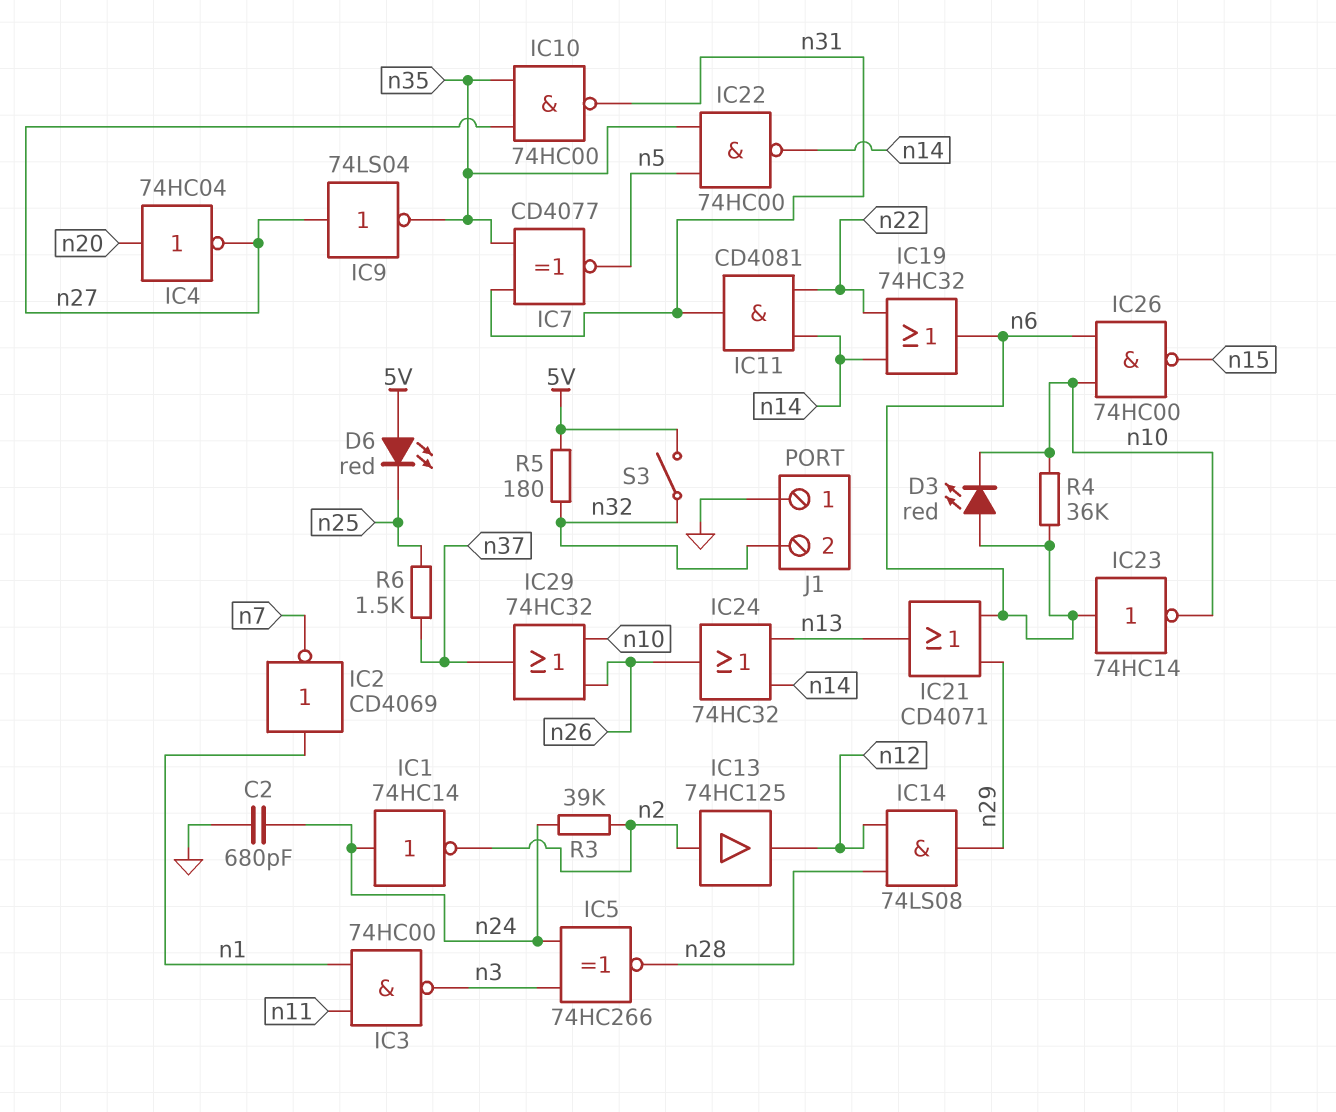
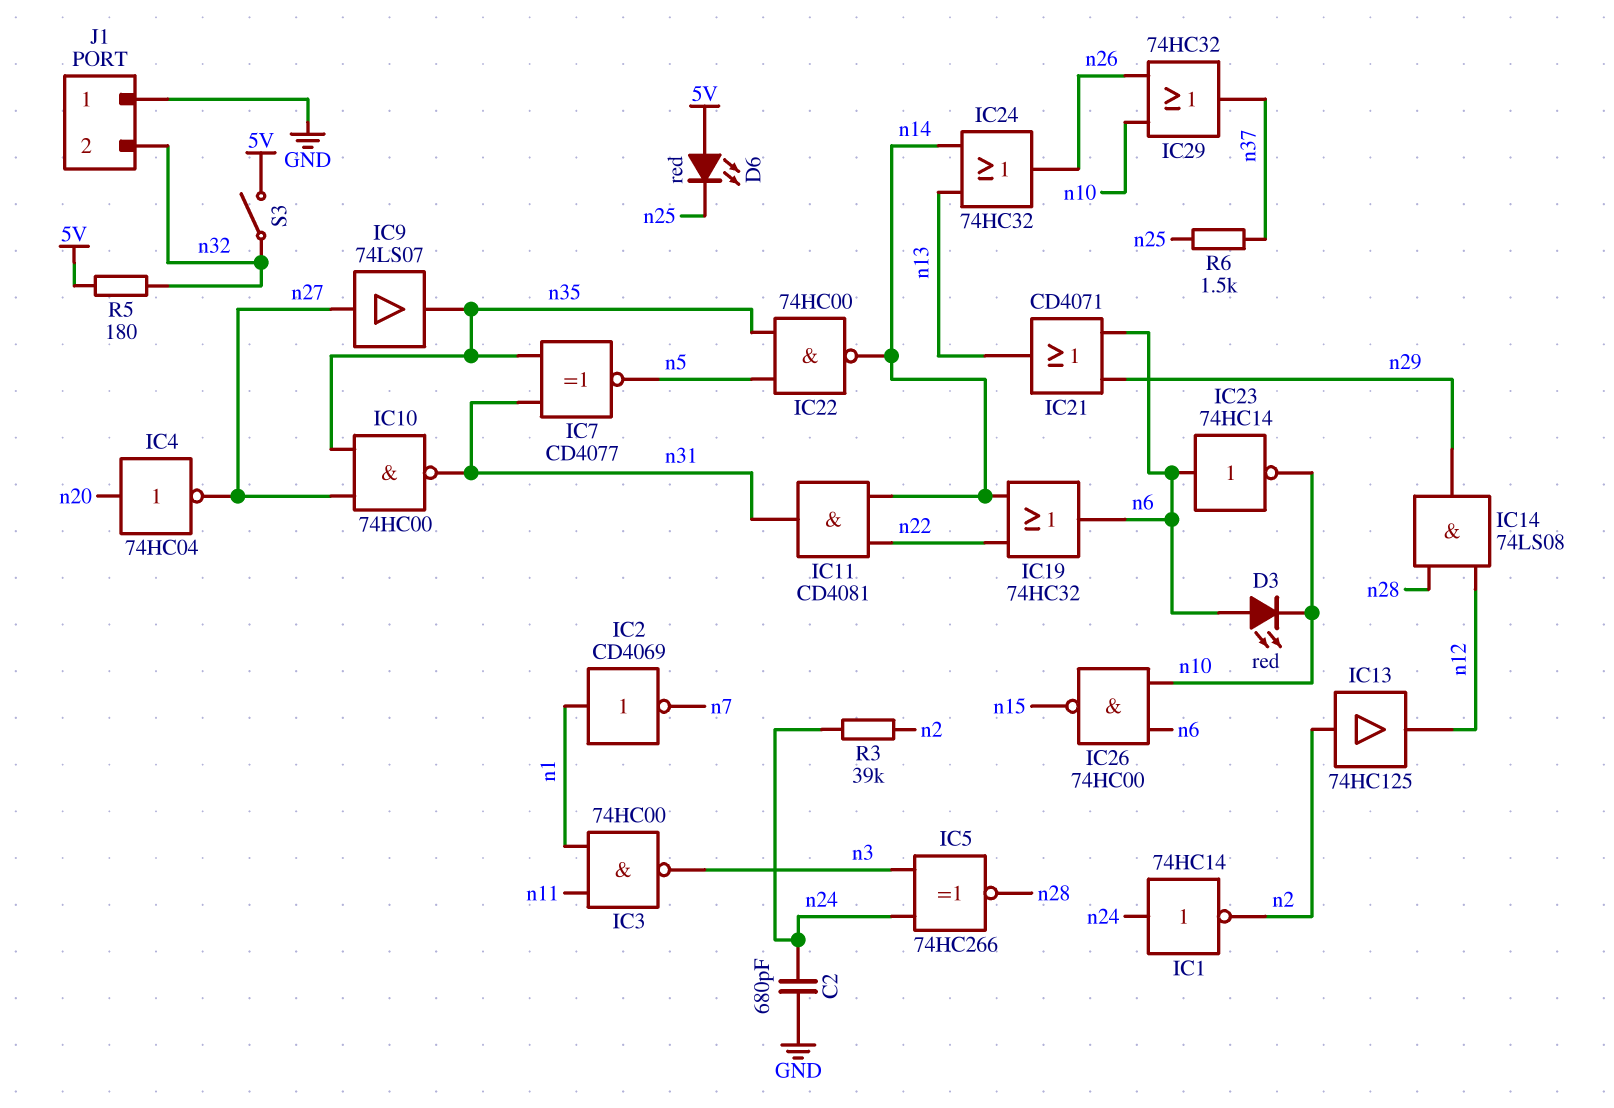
IC9: NOT 74LS04 (in n27, out n35) -> buffer 74LS07 (in n27, out n35)
R4: 36k (n6, n10) -> none

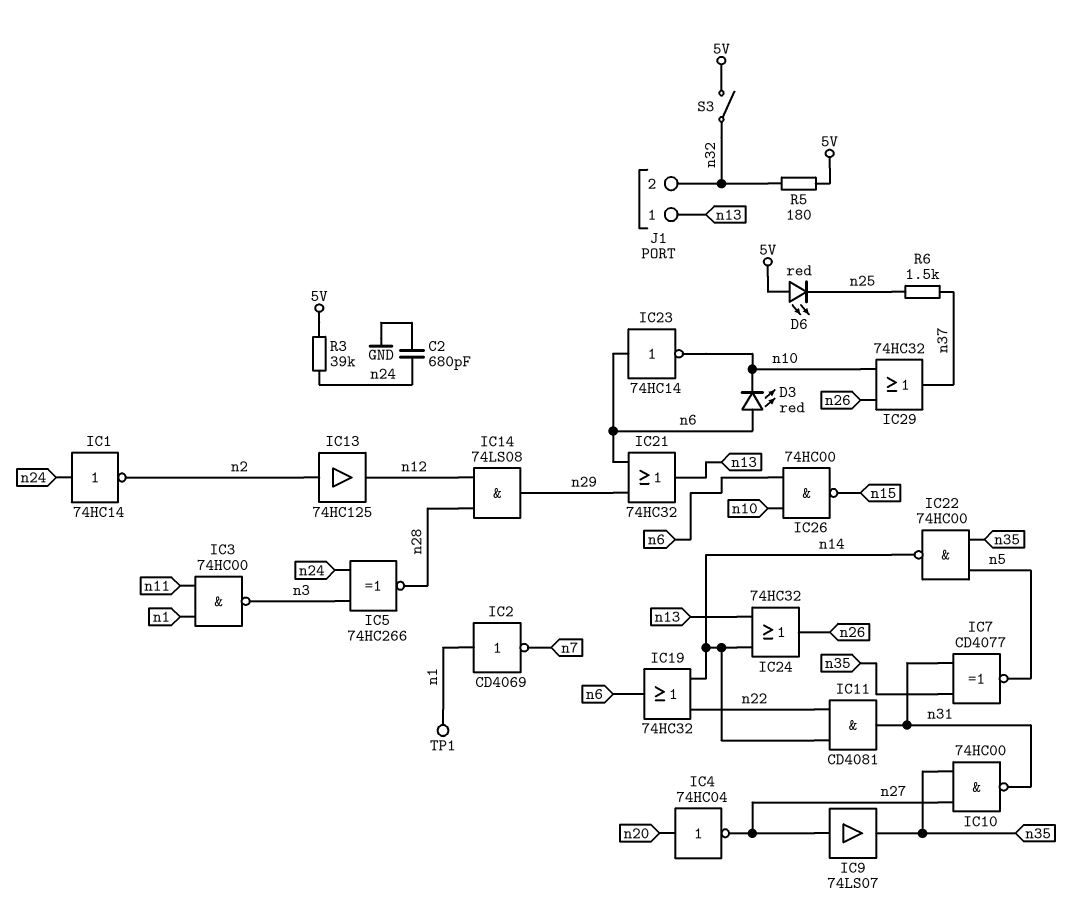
IC21: OR CD4071 (in n6, in n29, out n13) -> OR 74HC32 (in n6, in n29, out n13)
J1 pin 1: GND -> n13
R3: 39k (n2, n24) -> 39k (5V, n24)
TP1: none -> test point (n1)

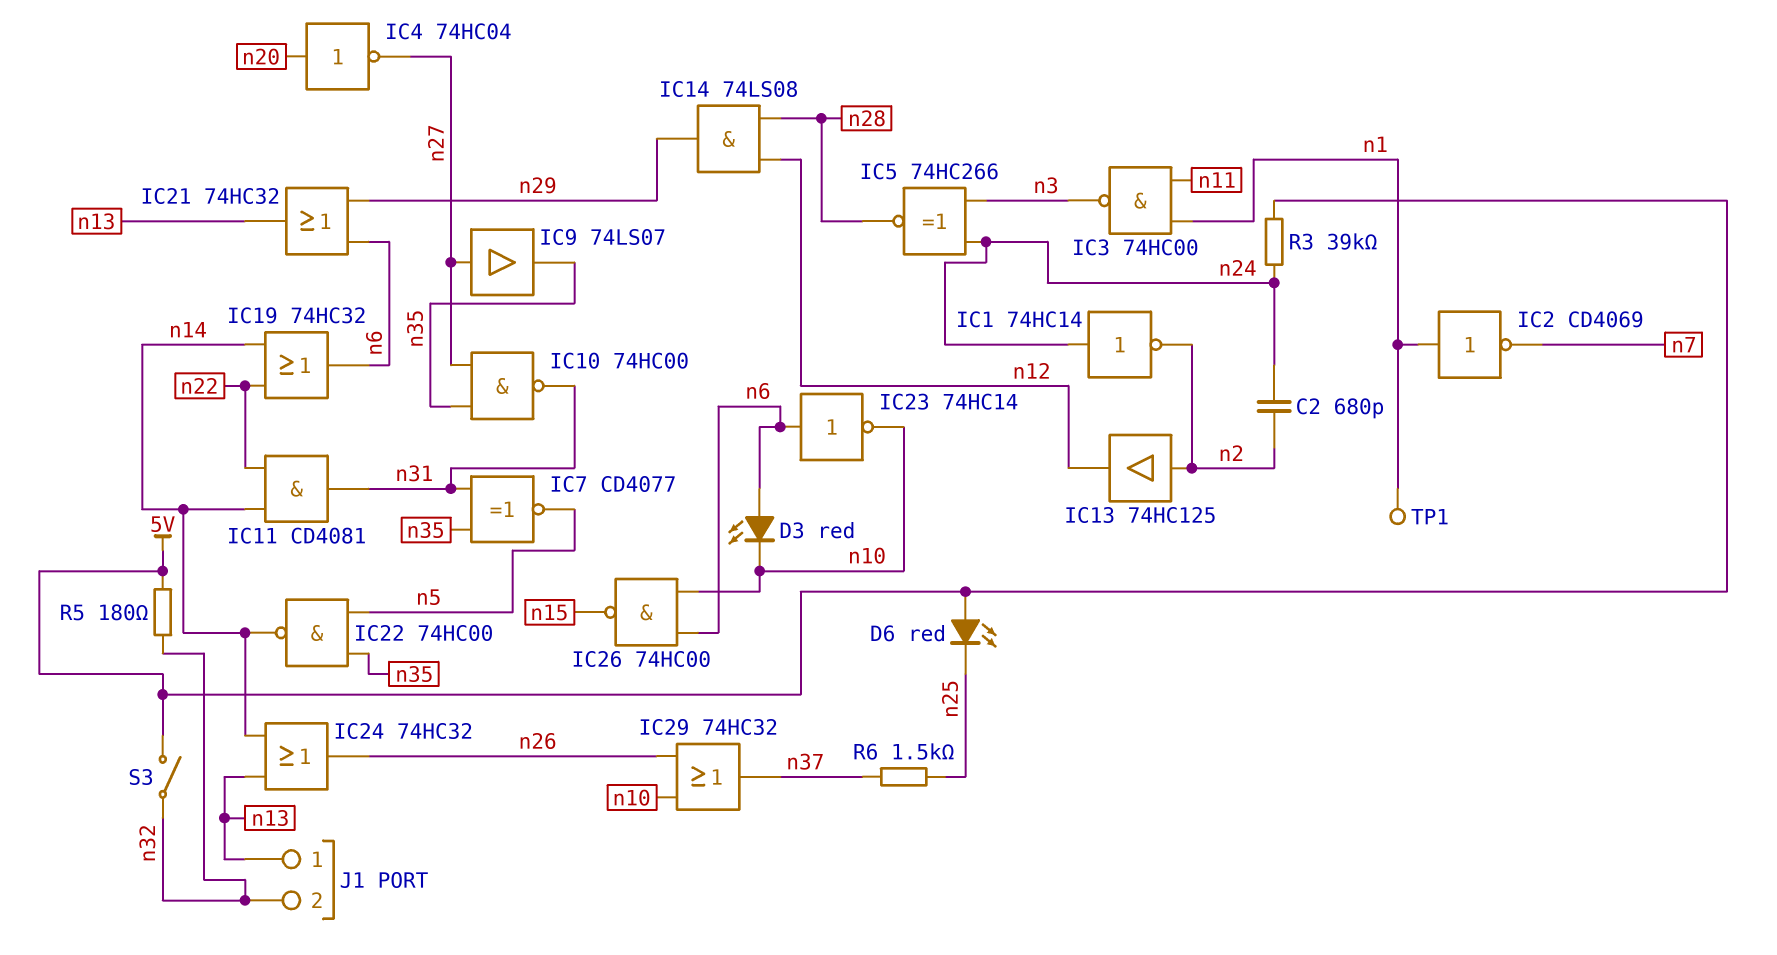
C2: 680pF (GND, n24) -> 680pF (n2, n24)

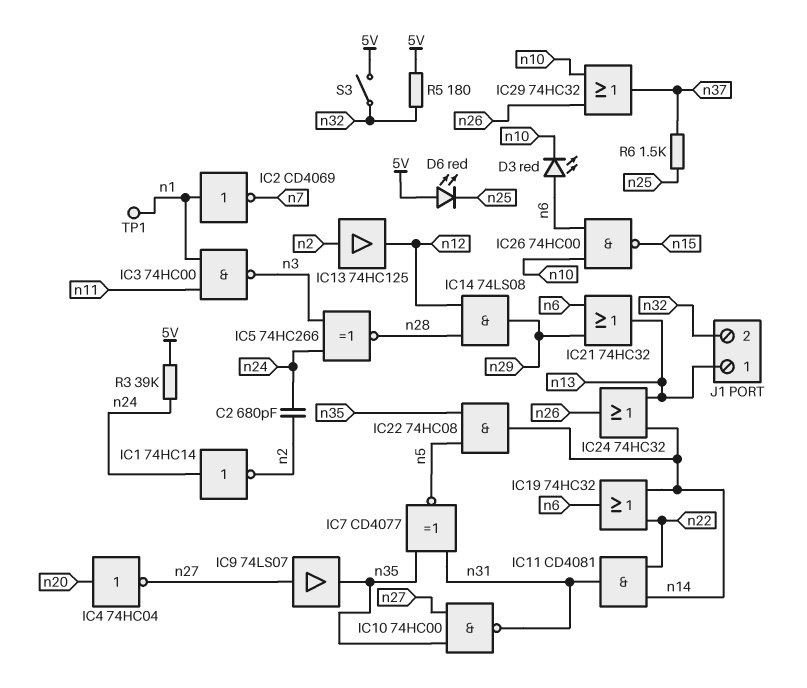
IC22: NAND 74HC00 (in n5, in n35, out n14) -> AND 74HC08 (in n5, in n35, out n14)
IC23: NOT 74HC14 (in n6, out n10) -> none

